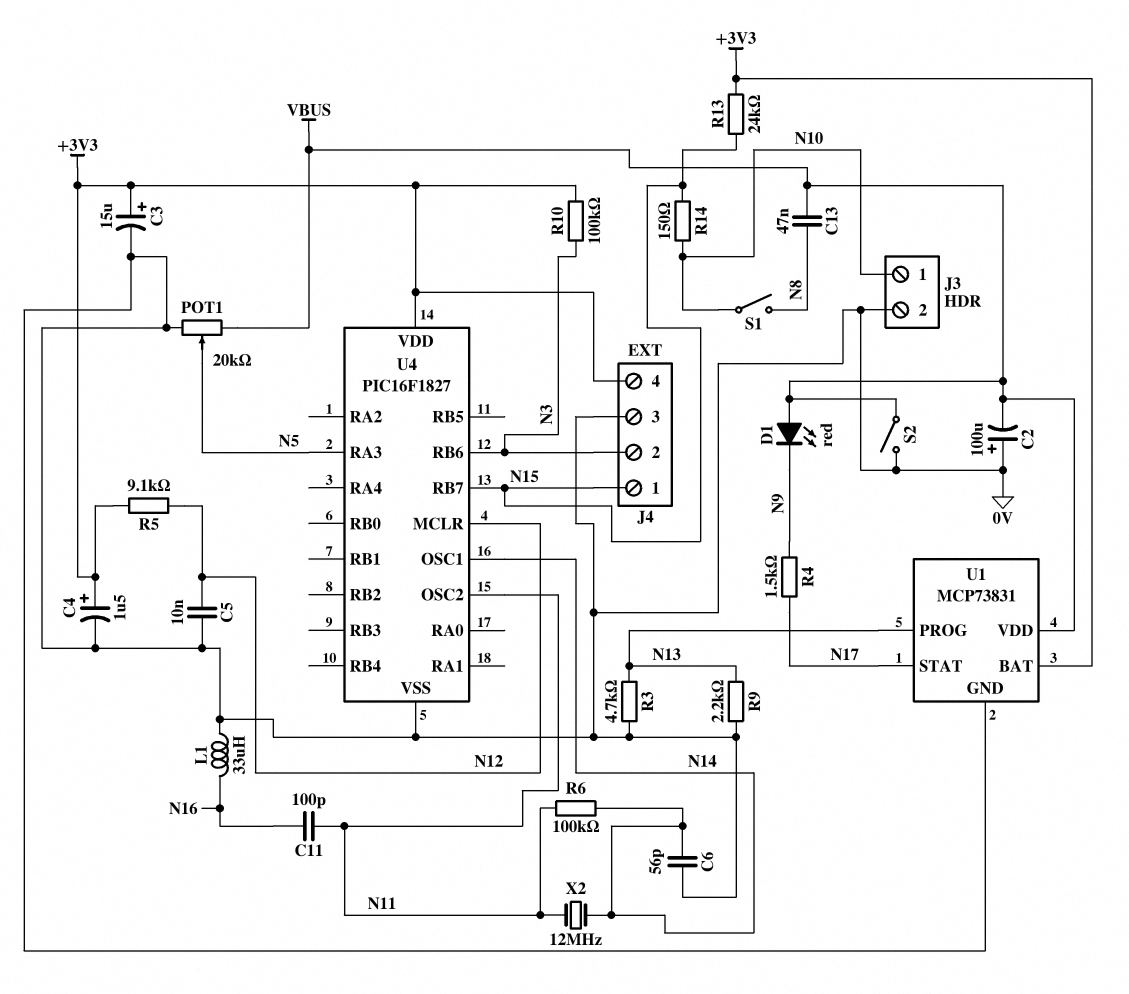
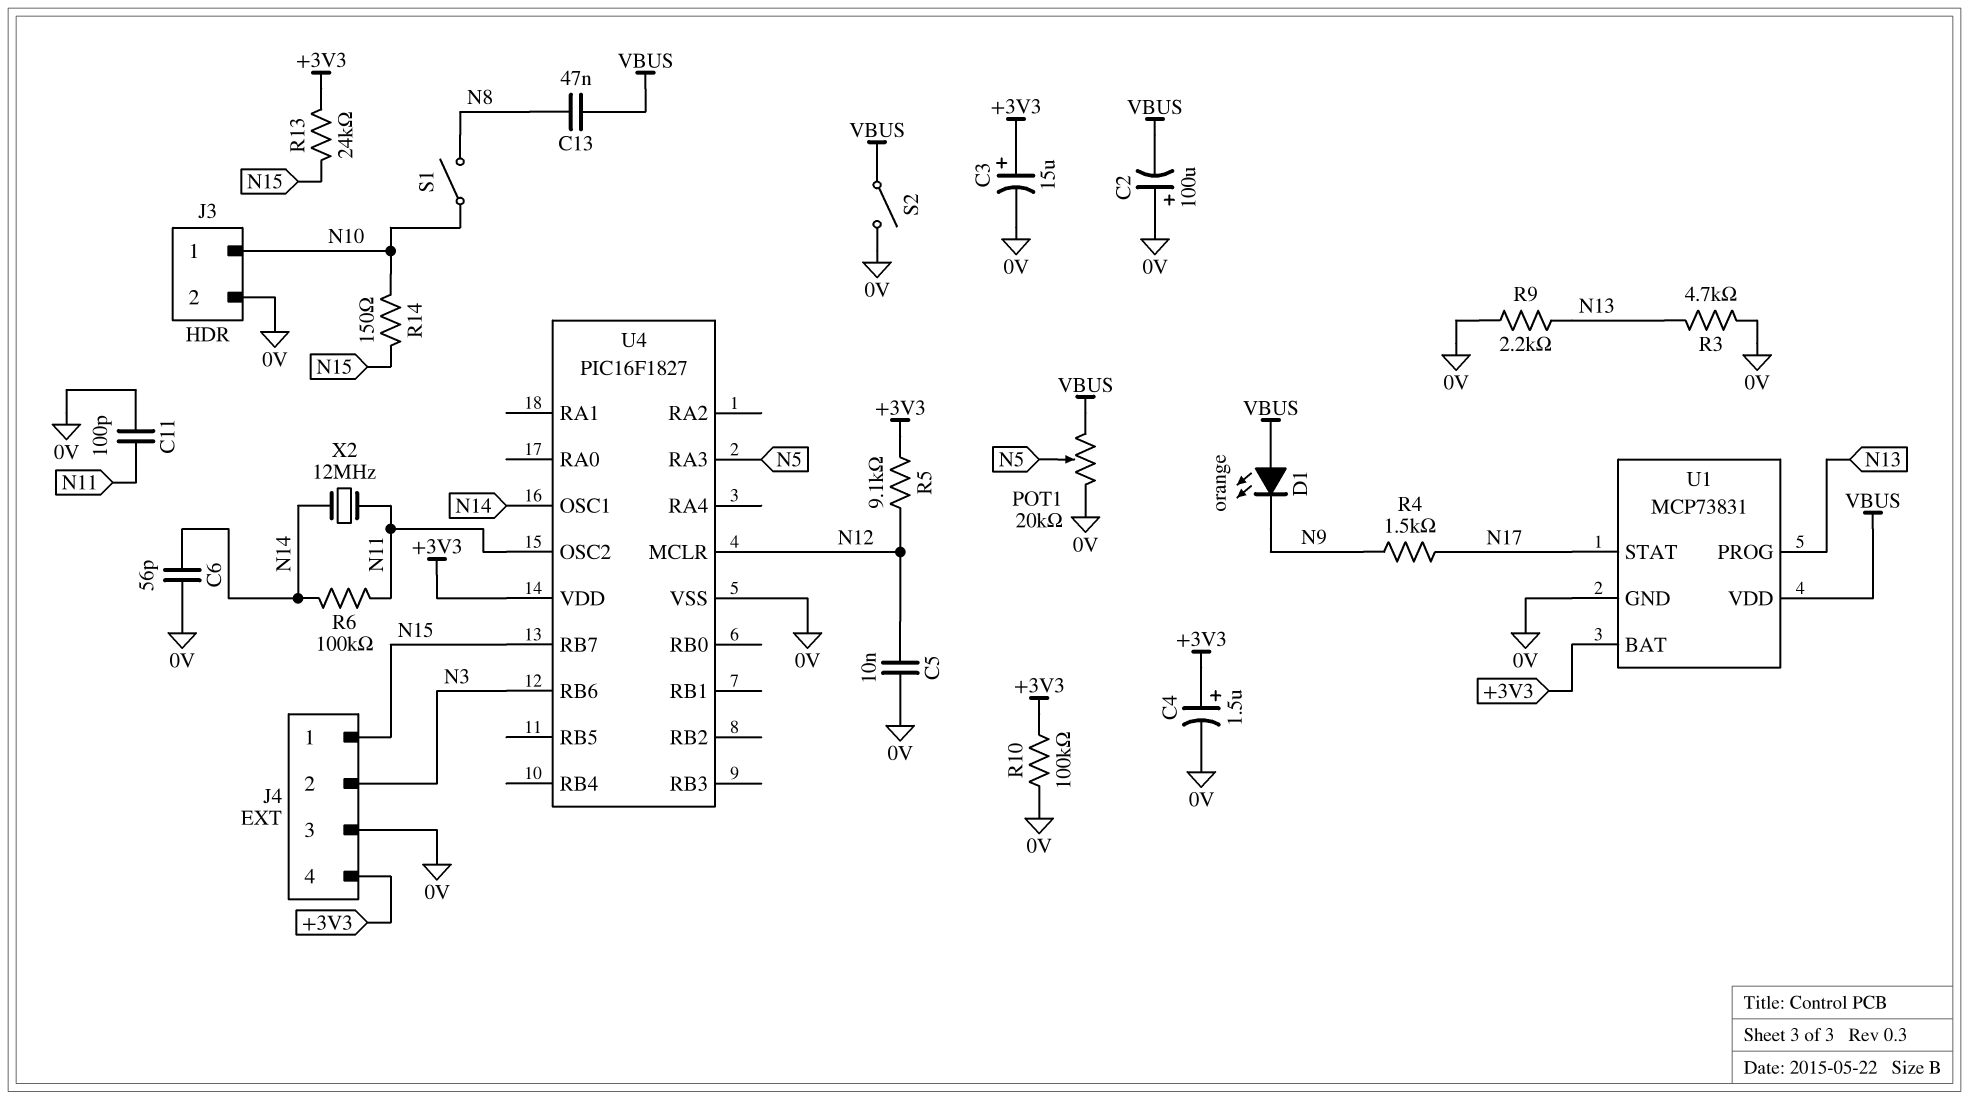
C11: 100pF (N11, N16) -> 100pF (0V, N11)
D1: LED red (A VBUS, K N9) -> LED orange (A VBUS, K N9)
L1: 33uH (0V, N16) -> none
R10: 100k (+3V3, N3) -> 100k (+3V3, 0V)

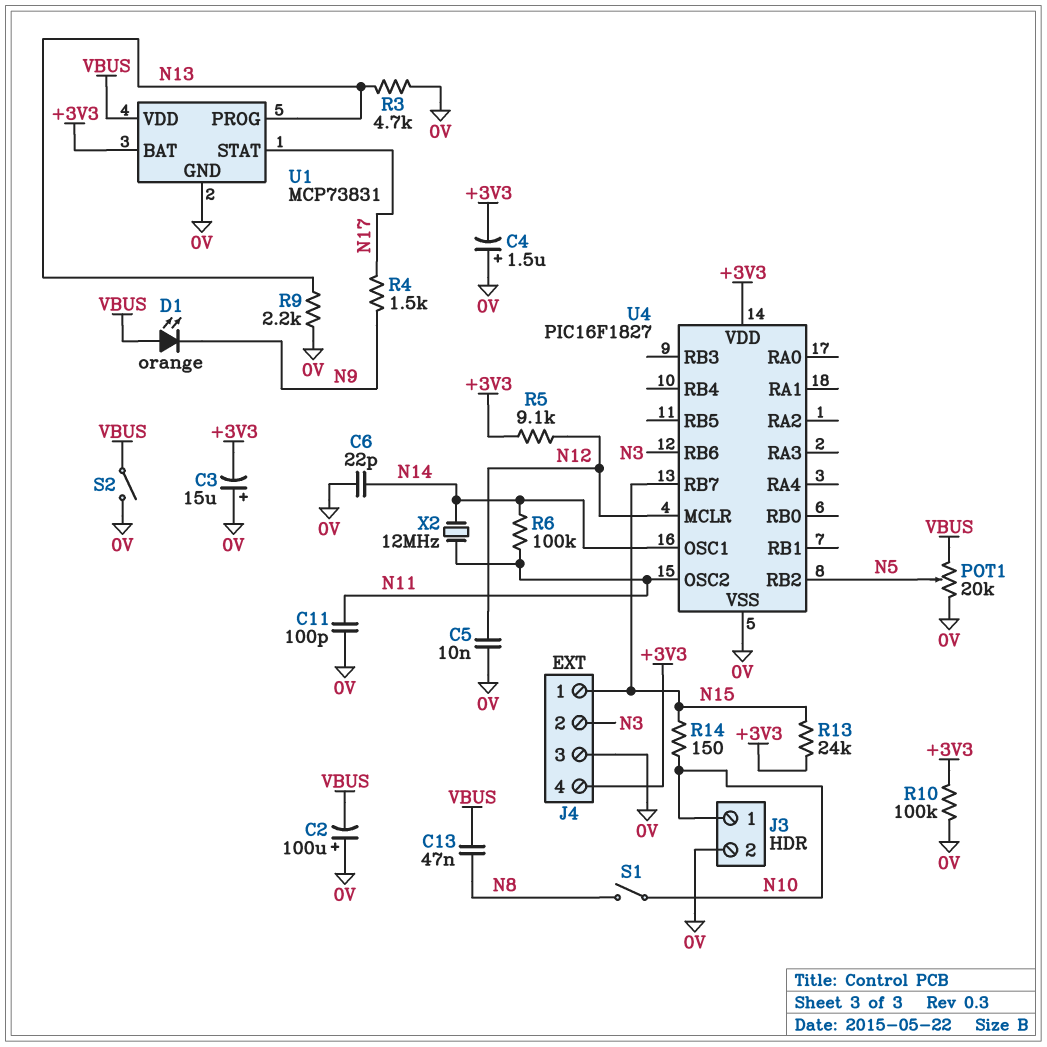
C3: 15uF (plus +3V3, minus 0V) -> 15uF (plus 0V, minus +3V3)
C4: 1.5uF (plus +3V3, minus 0V) -> 1.5uF (plus 0V, minus +3V3)
C6: 56pF (0V, N14) -> 22pF (0V, N14)
U4 pin RA3: N5 -> none
U4 pin RB2: none -> N5

